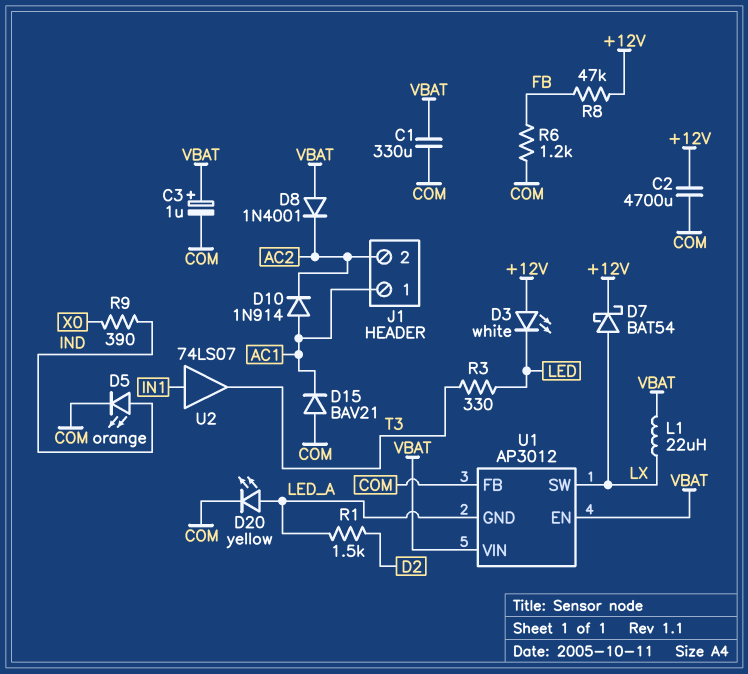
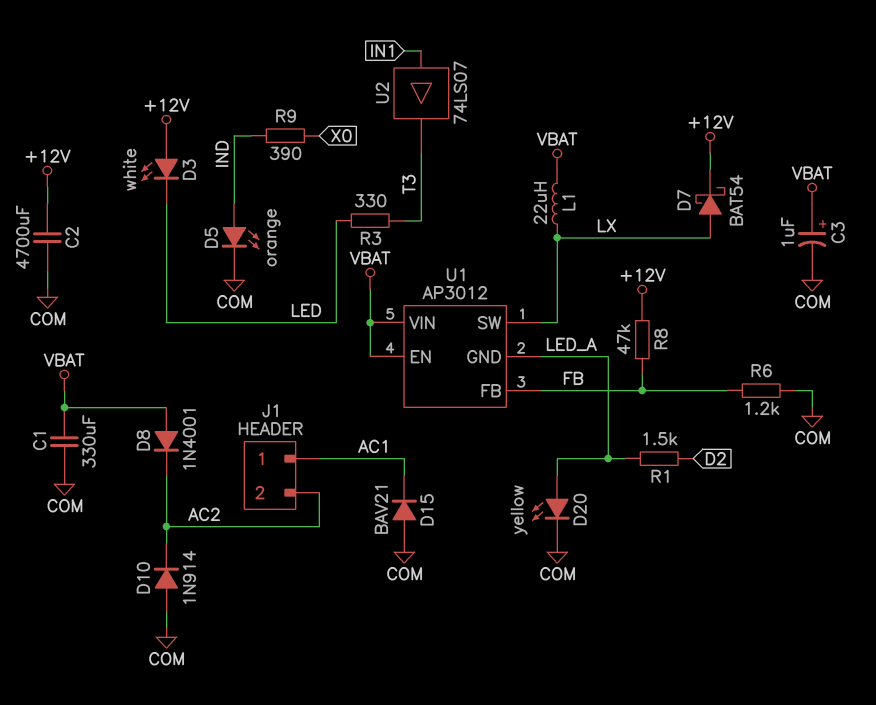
D10: diode 1N914 (A AC1, K AC2) -> diode 1N914 (A COM, K AC2)
U1 pin FB: COM -> FB

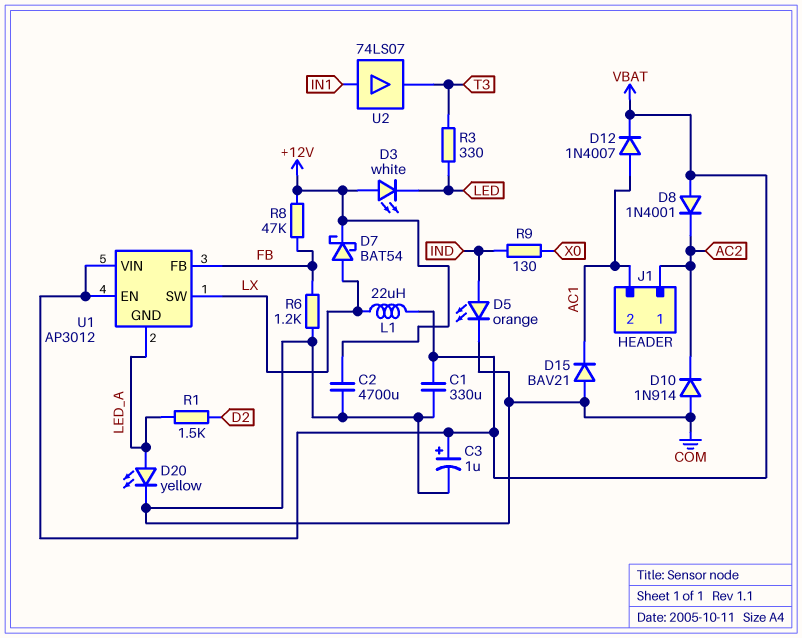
D12: none -> diode 1N4007 (A AC1, K VBAT)
J1 pin 1: AC1 -> AC2
J1 pin 2: AC2 -> AC1
R9: 390 (IND, X0) -> 130 (IND, X0)

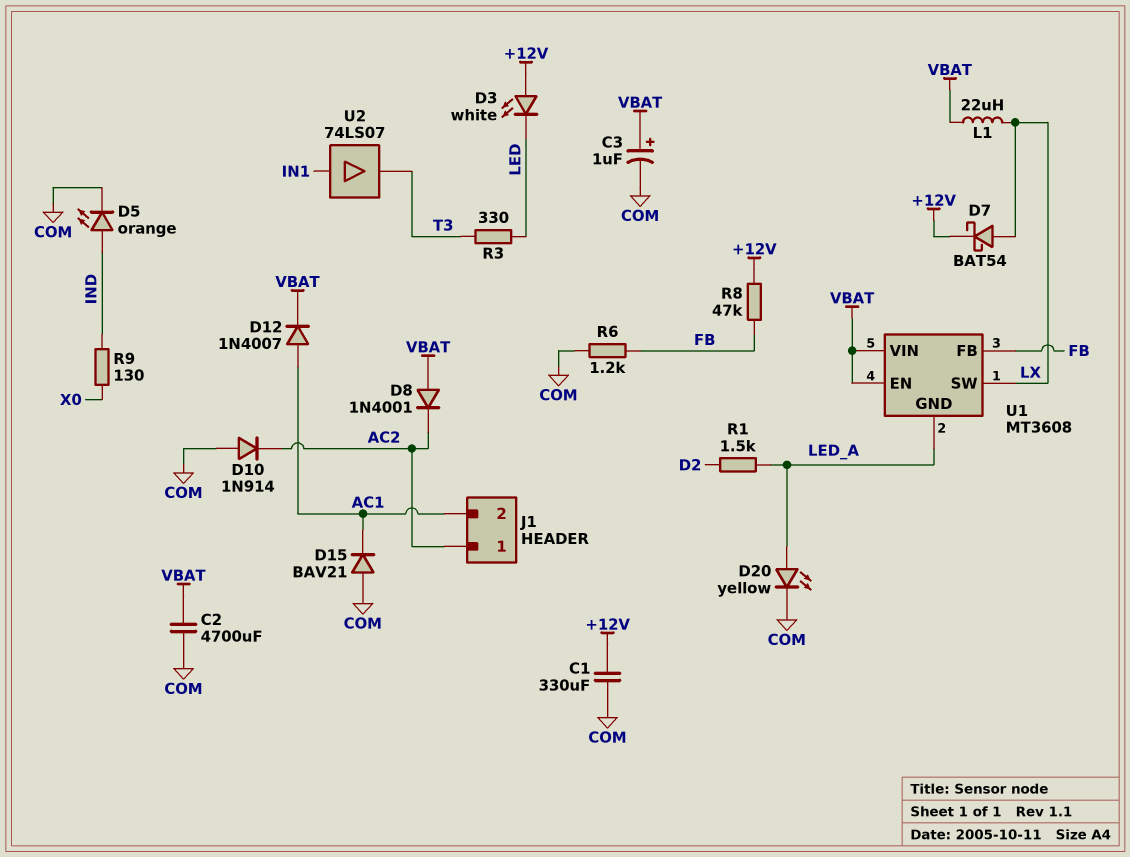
C1: 330uF (COM, VBAT) -> 330uF (+12V, COM)
C2: 4700uF (+12V, COM) -> 4700uF (COM, VBAT)
U1: AP3012 -> MT3608

